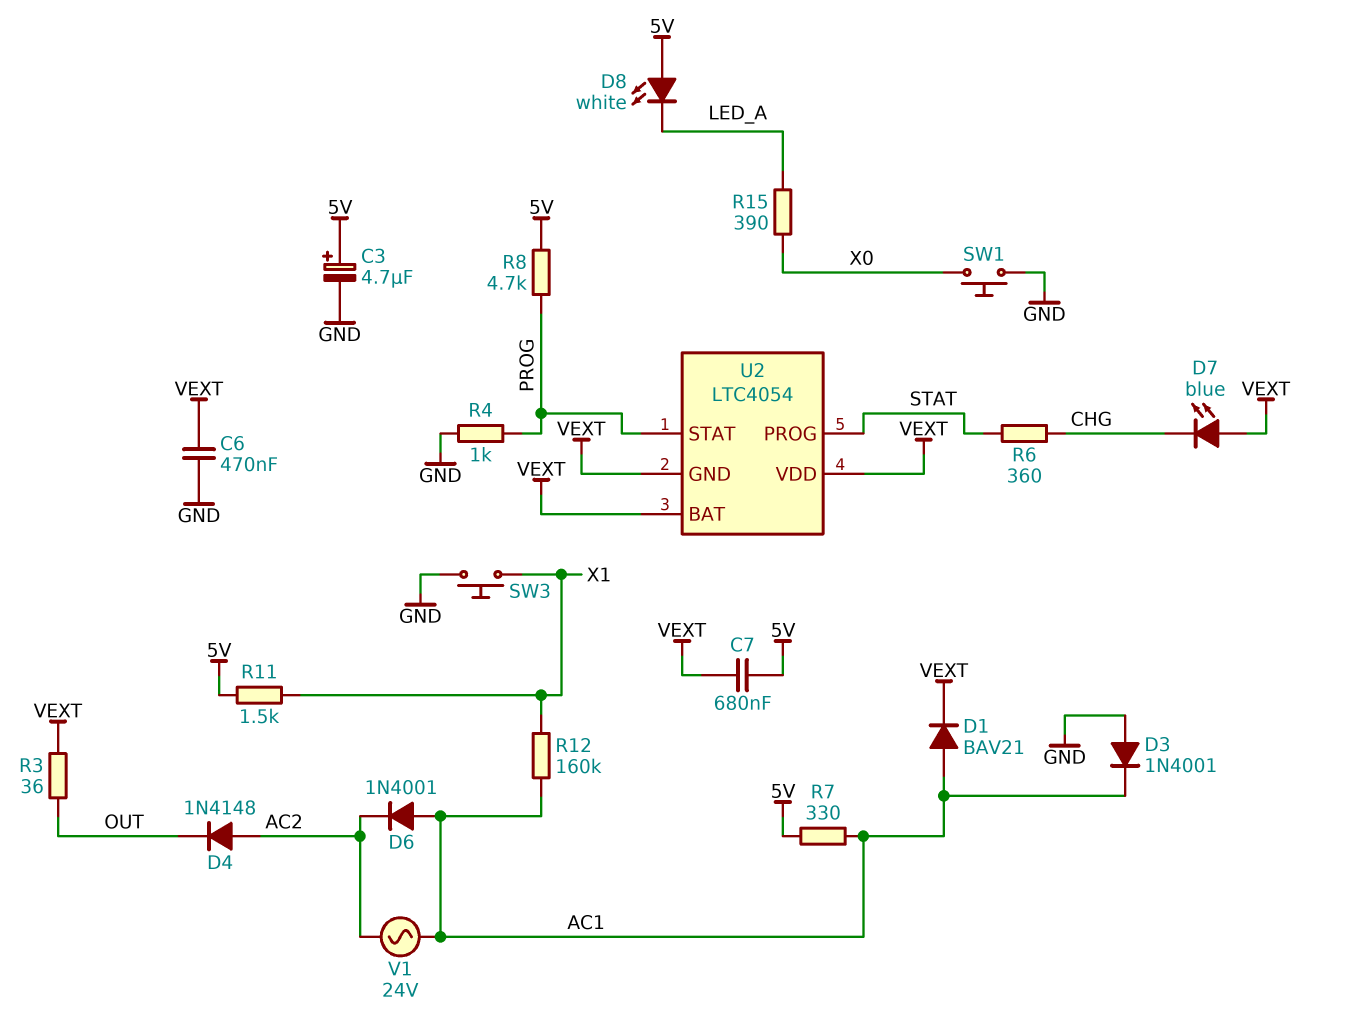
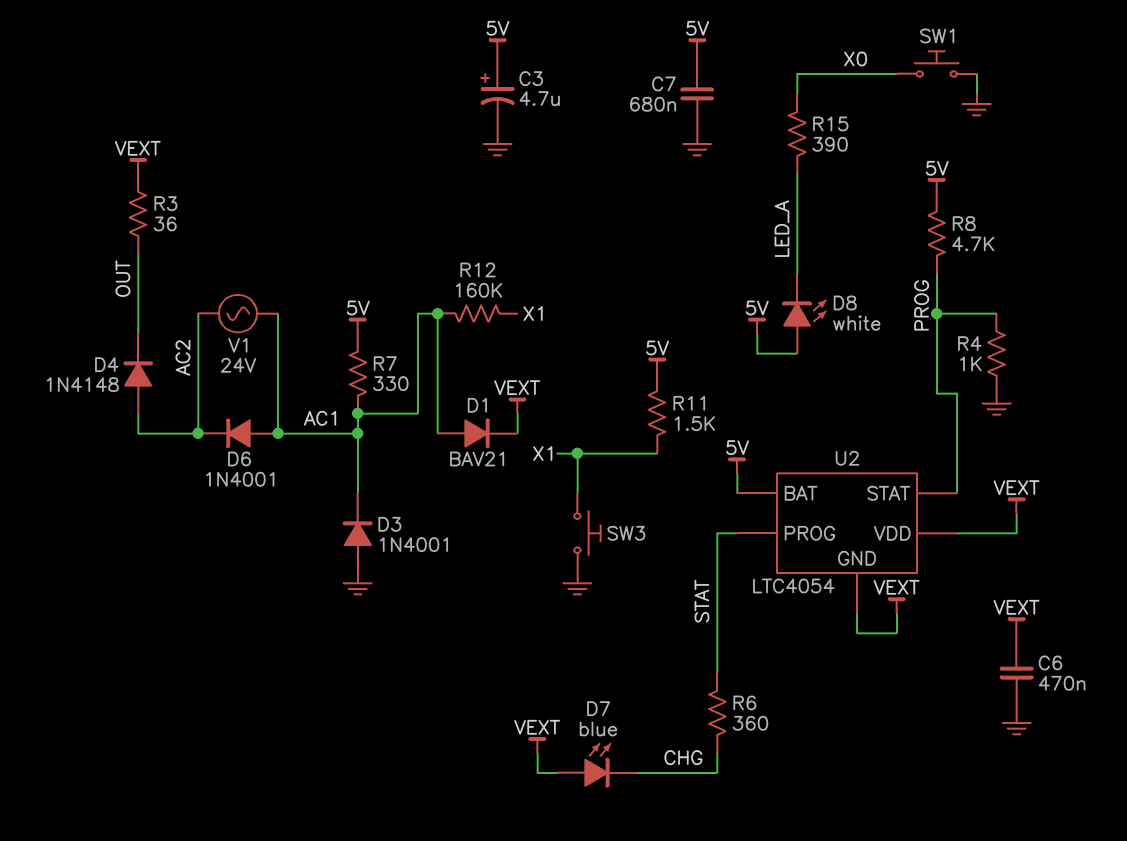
C7: 680nF (5V, VEXT) -> 680nF (5V, GND)
U2 pin BAT: VEXT -> 5V

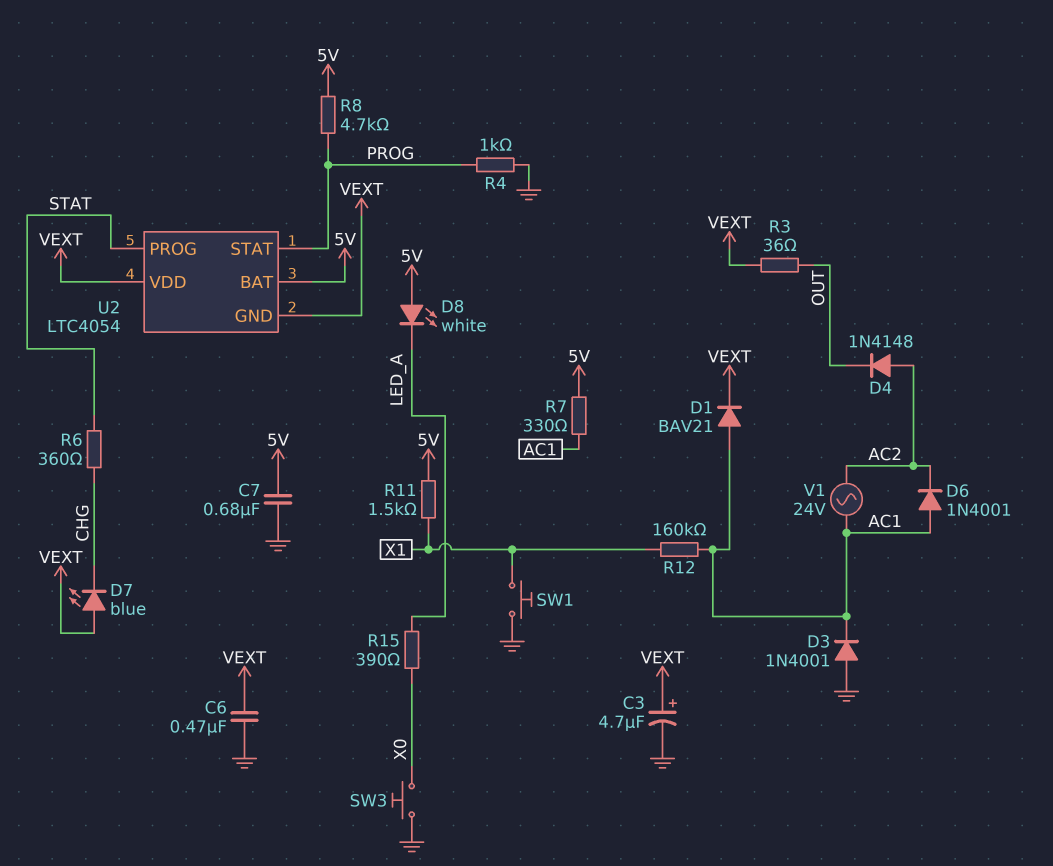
C3: 4.7uF (plus 5V, minus GND) -> 4.7uF (plus VEXT, minus GND)
SW1: button (GND, X0) -> button (GND, X1)
SW3: button (GND, X1) -> button (GND, X0)

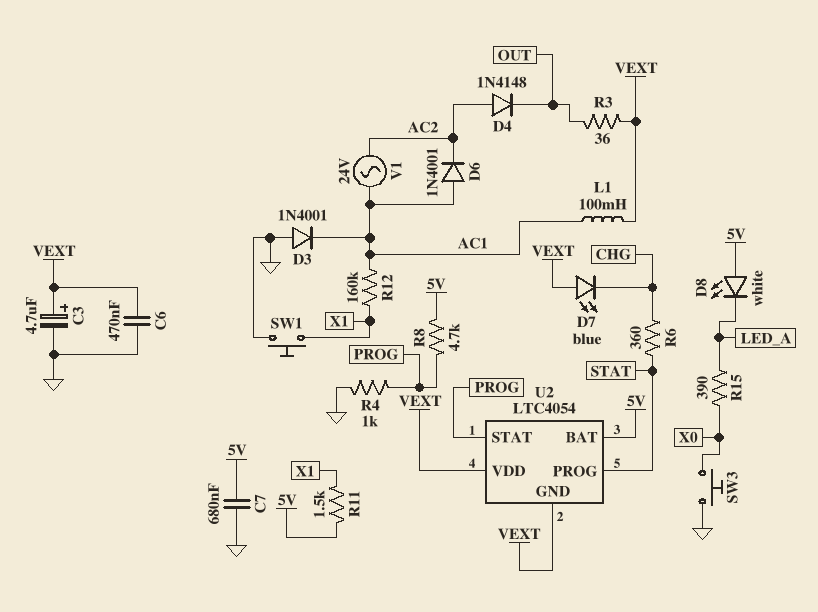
D1: diode BAV21 (A AC1, K VEXT) -> none
L1: none -> 100mH (AC1, VEXT)
R7: 330 (5V, AC1) -> none

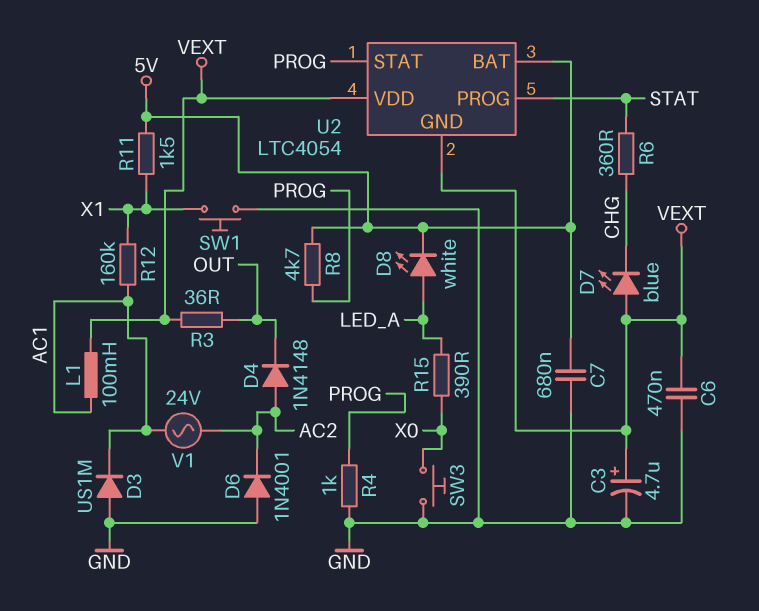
D3: diode 1N4001 (A GND, K AC1) -> diode US1M (A GND, K AC1)
D6: diode 1N4001 (A AC1, K AC2) -> diode 1N4001 (A GND, K AC2)
D8: LED white (A 5V, K LED_A) -> LED white (A LED_A, K 5V)

